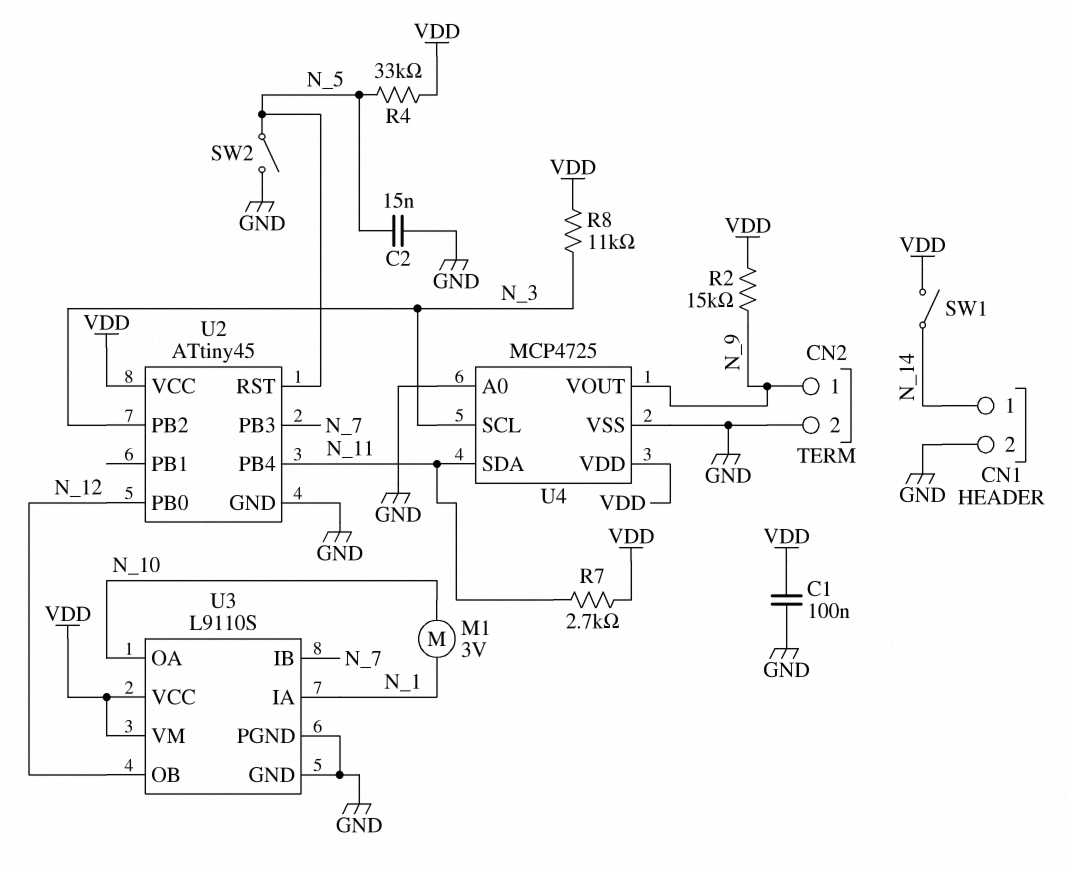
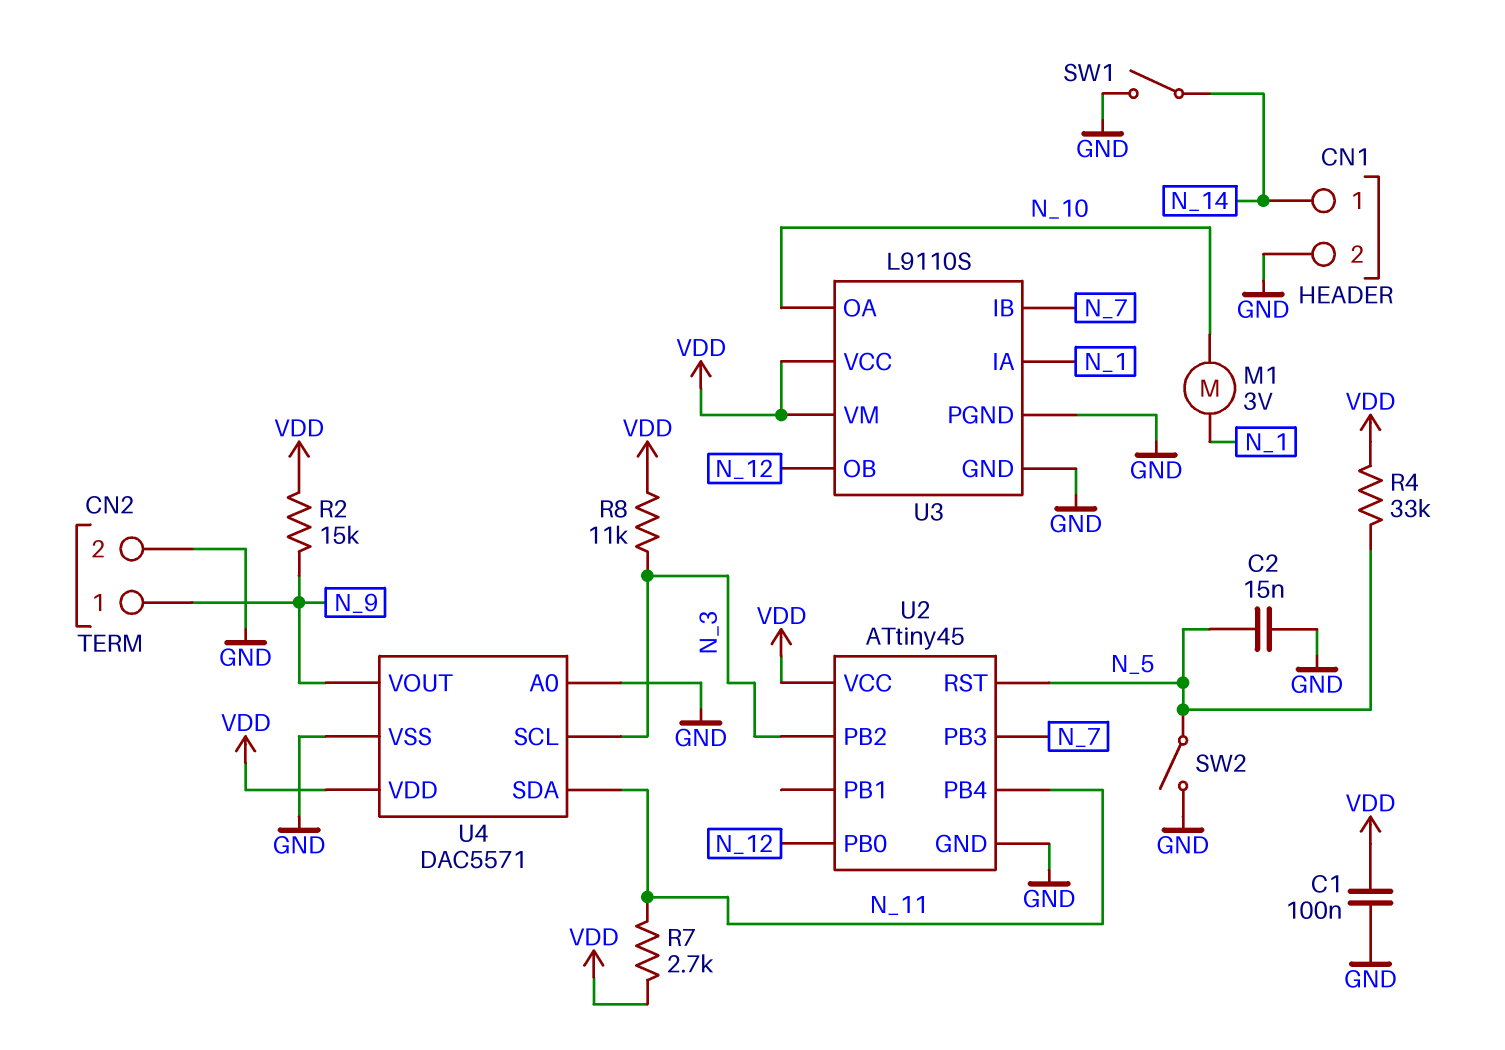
SW1: switch (N_14, VDD) -> switch (GND, N_14)
U4: MCP4725 -> DAC5571

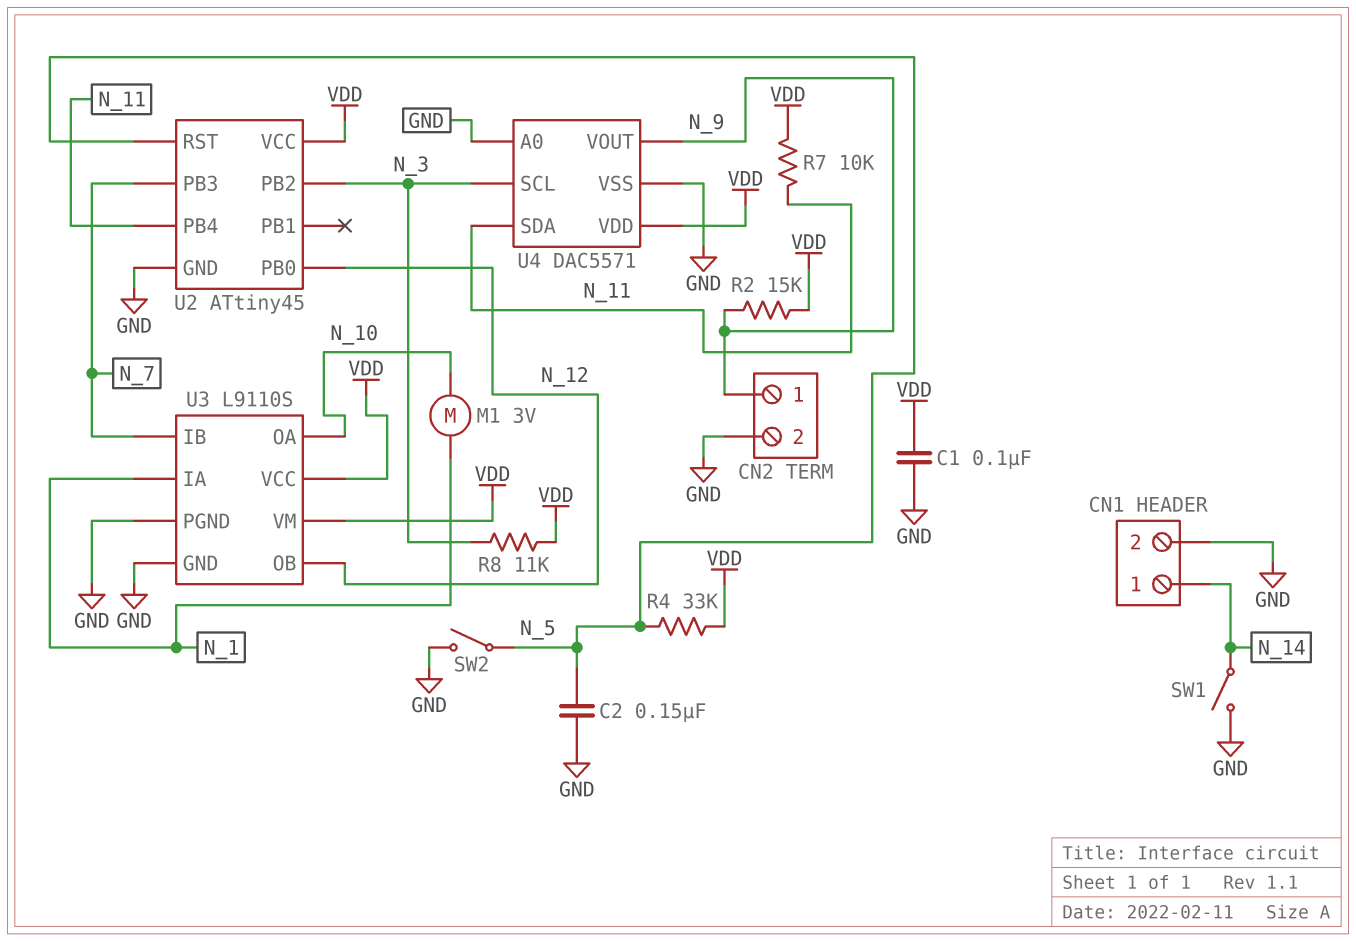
C2: 15nF (GND, N_5) -> 150nF (GND, N_5)
R7: 2.7k (N_11, VDD) -> 10k (N_11, VDD)

